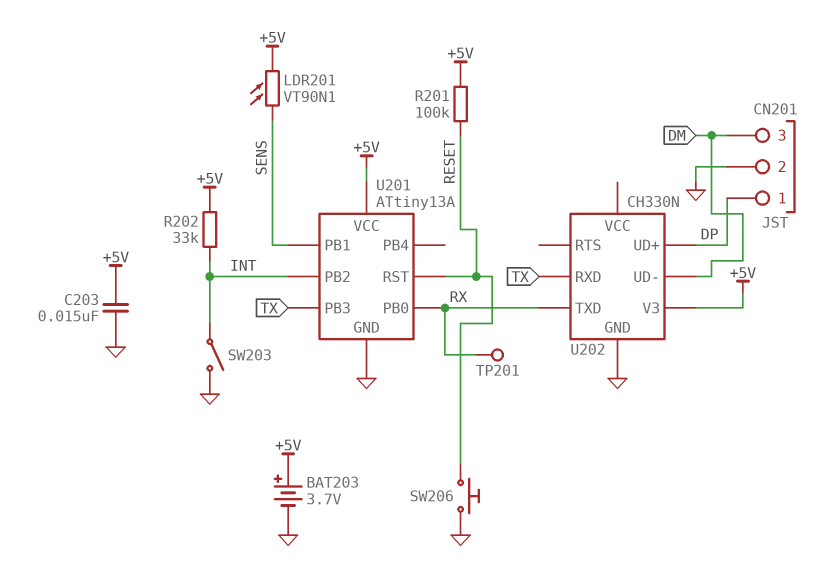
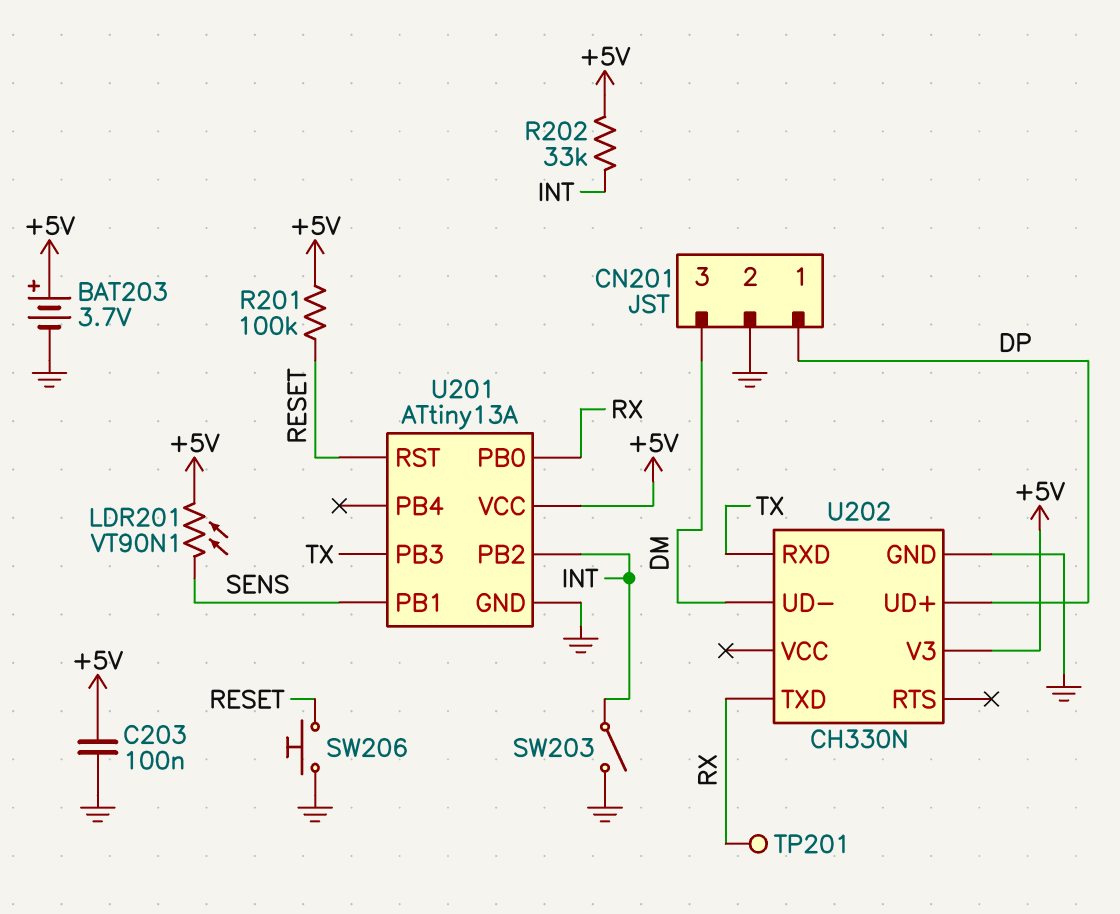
C203: 15nF (+5V, GND) -> 100nF (+5V, GND)

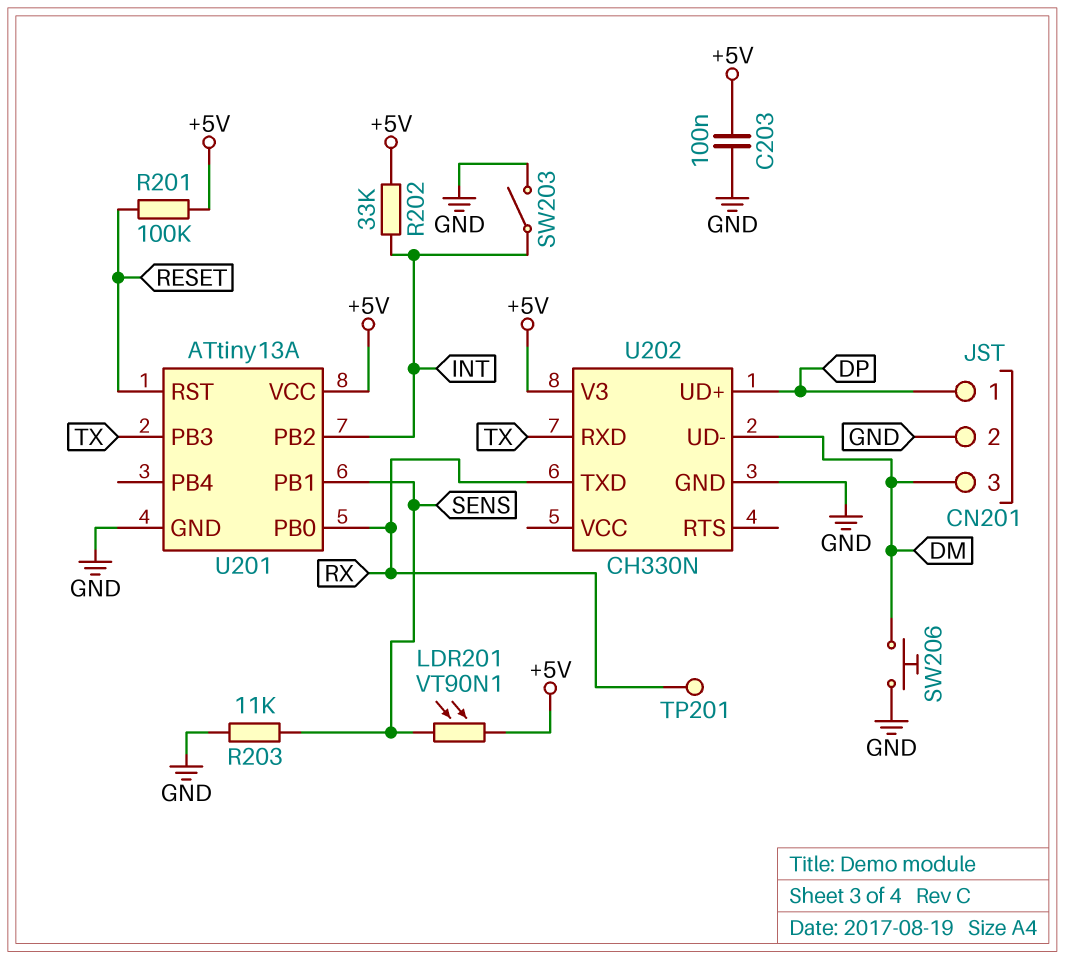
BAT203: 3.7V (plus +5V, minus GND) -> none
R203: none -> 11k (GND, SENS)
SW206: button (GND, RESET) -> button (DM, GND)

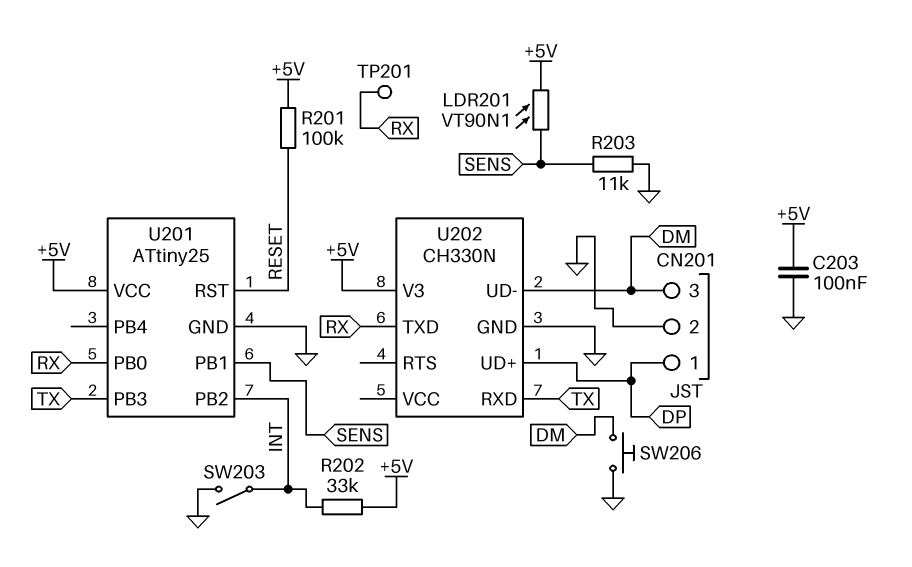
U201: ATtiny13A -> ATtiny25

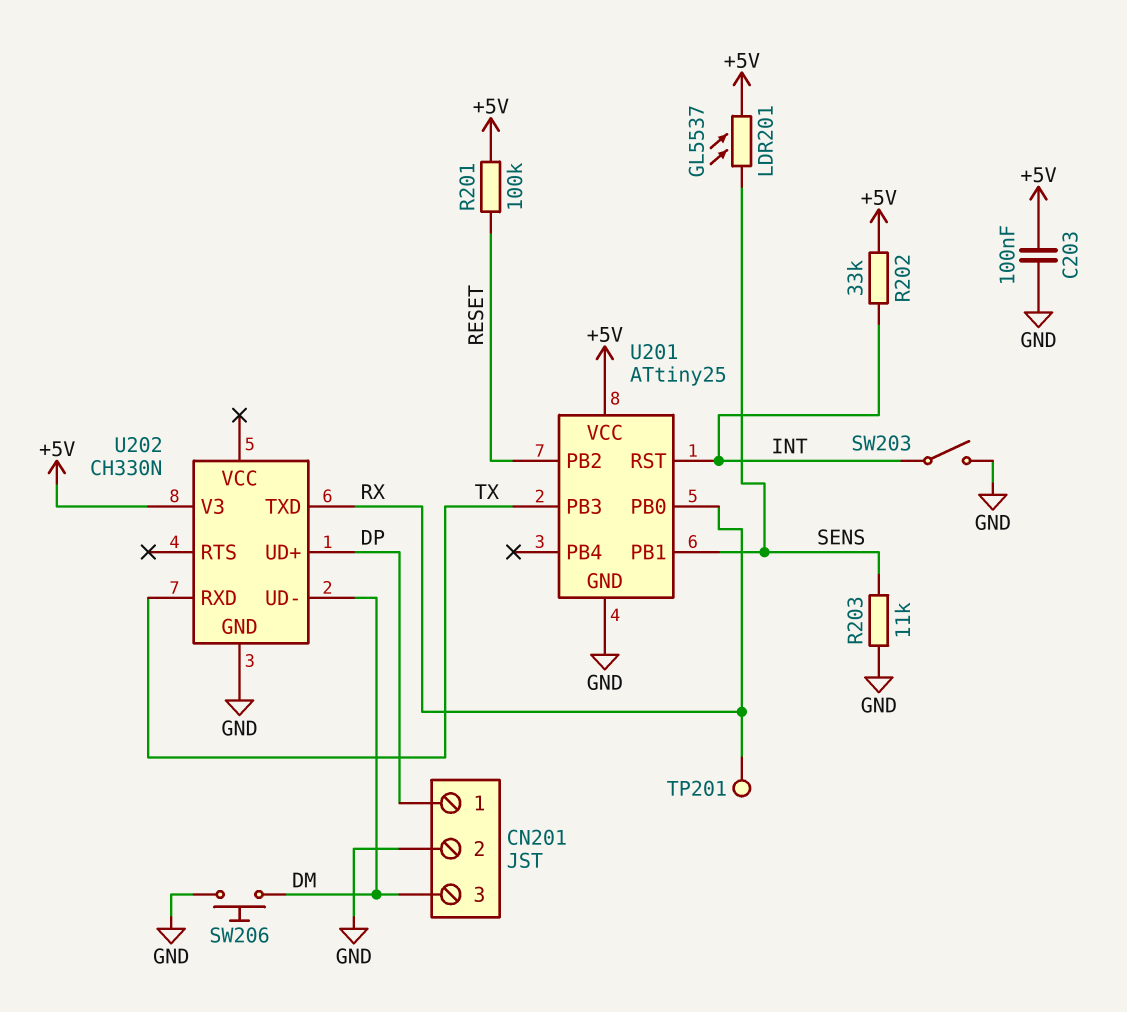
LDR201: VT90N1 (+5V, SENS) -> GL5537 (+5V, SENS)
U201 pin PB2: INT -> RESET
U201 pin RST: RESET -> INT

